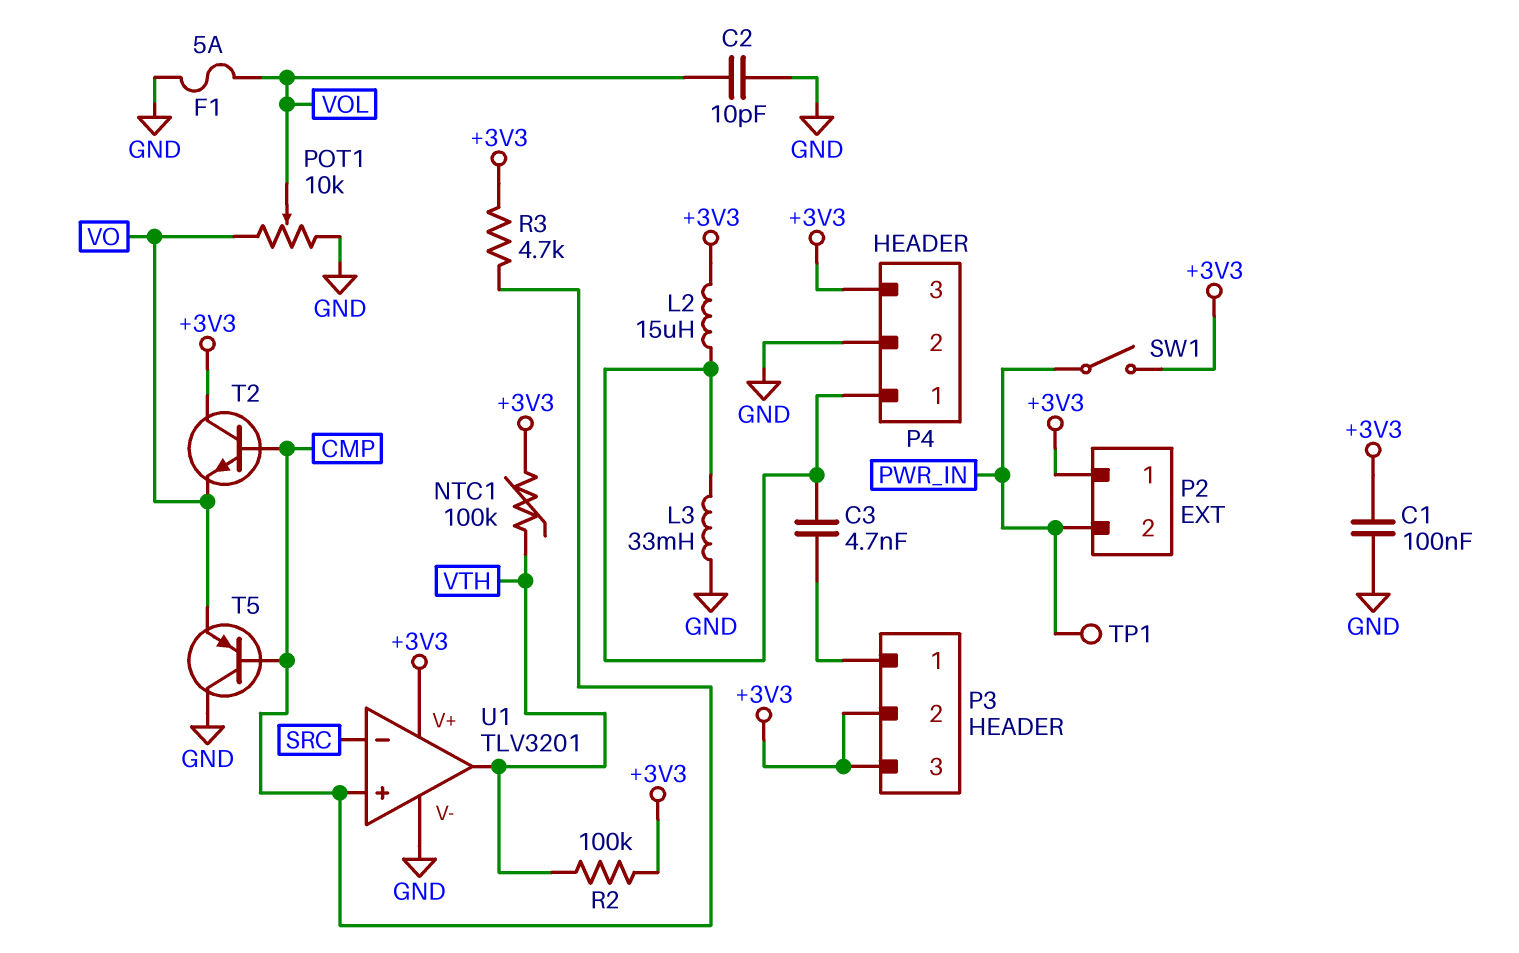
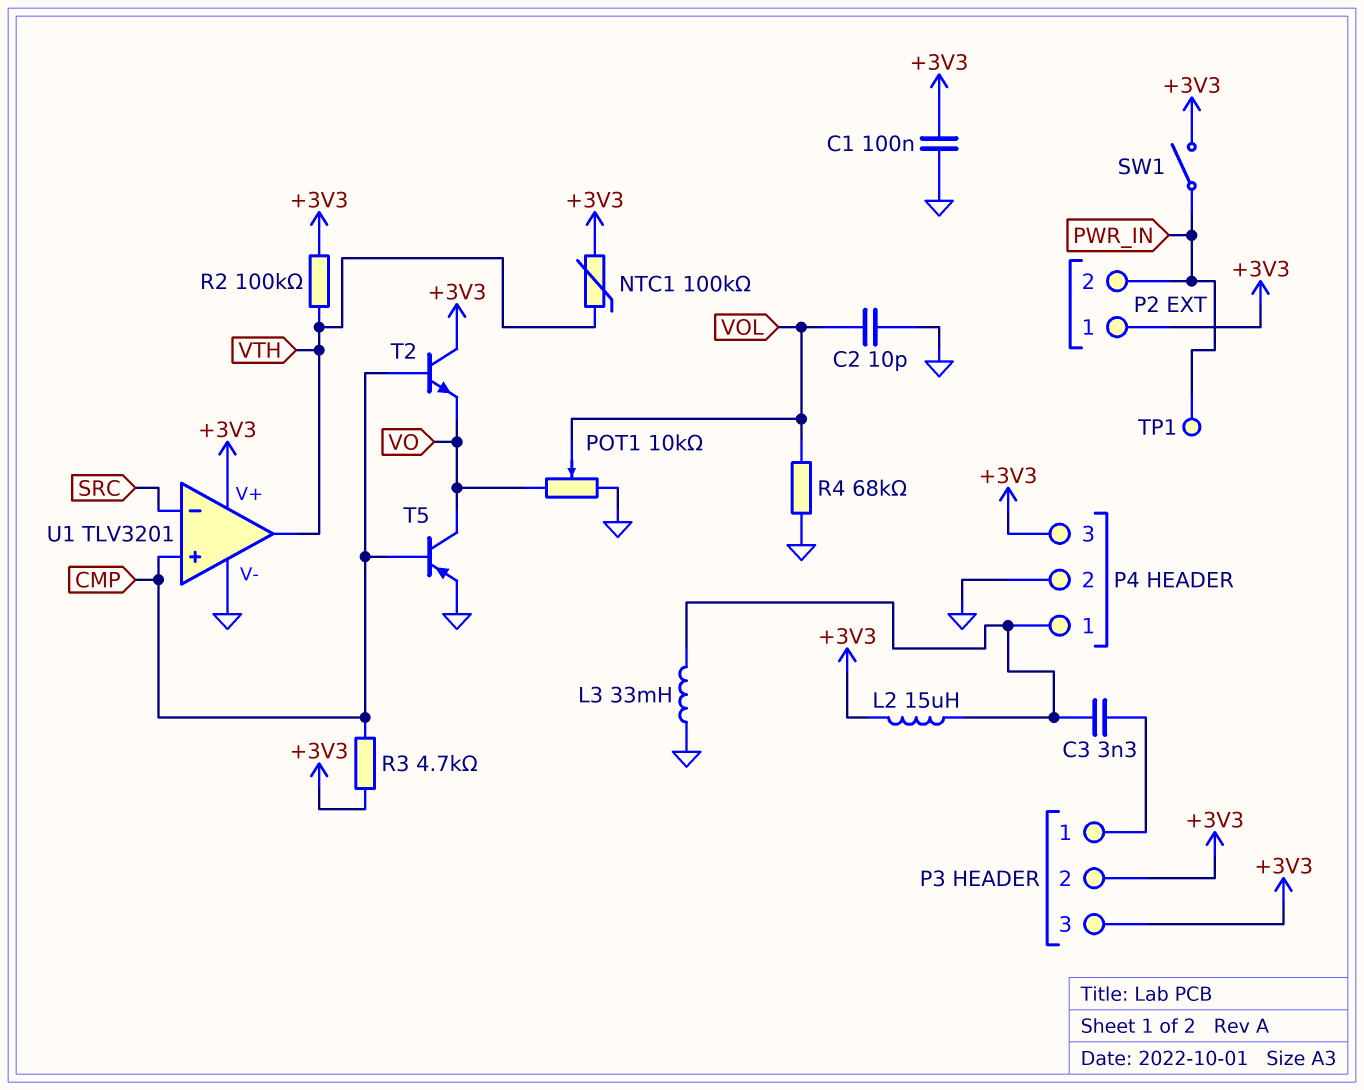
C3: 4.7nF (P3/1, P4/1) -> 3.3nF (P3/1, P4/1)
F1: 5A (GND, VOL) -> none
R4: none -> 68k (GND, VOL)
T5: PNP (B CMP, C GND, E VO) -> PNP (B CMP, C VO, E GND)

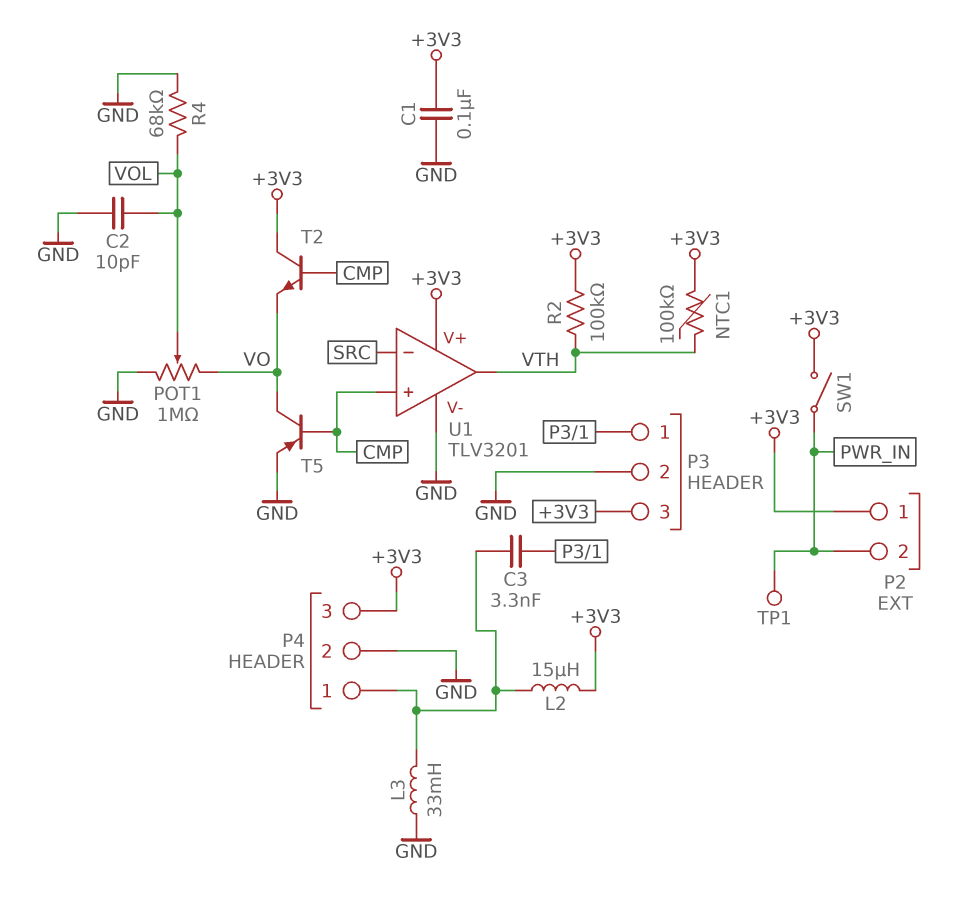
P3 pin 2: +3V3 -> GND
POT1: 10k (GND, VO, wiper VOL) -> 1M (GND, VO, wiper VOL)
R3: 4.7k (+3V3, CMP) -> none

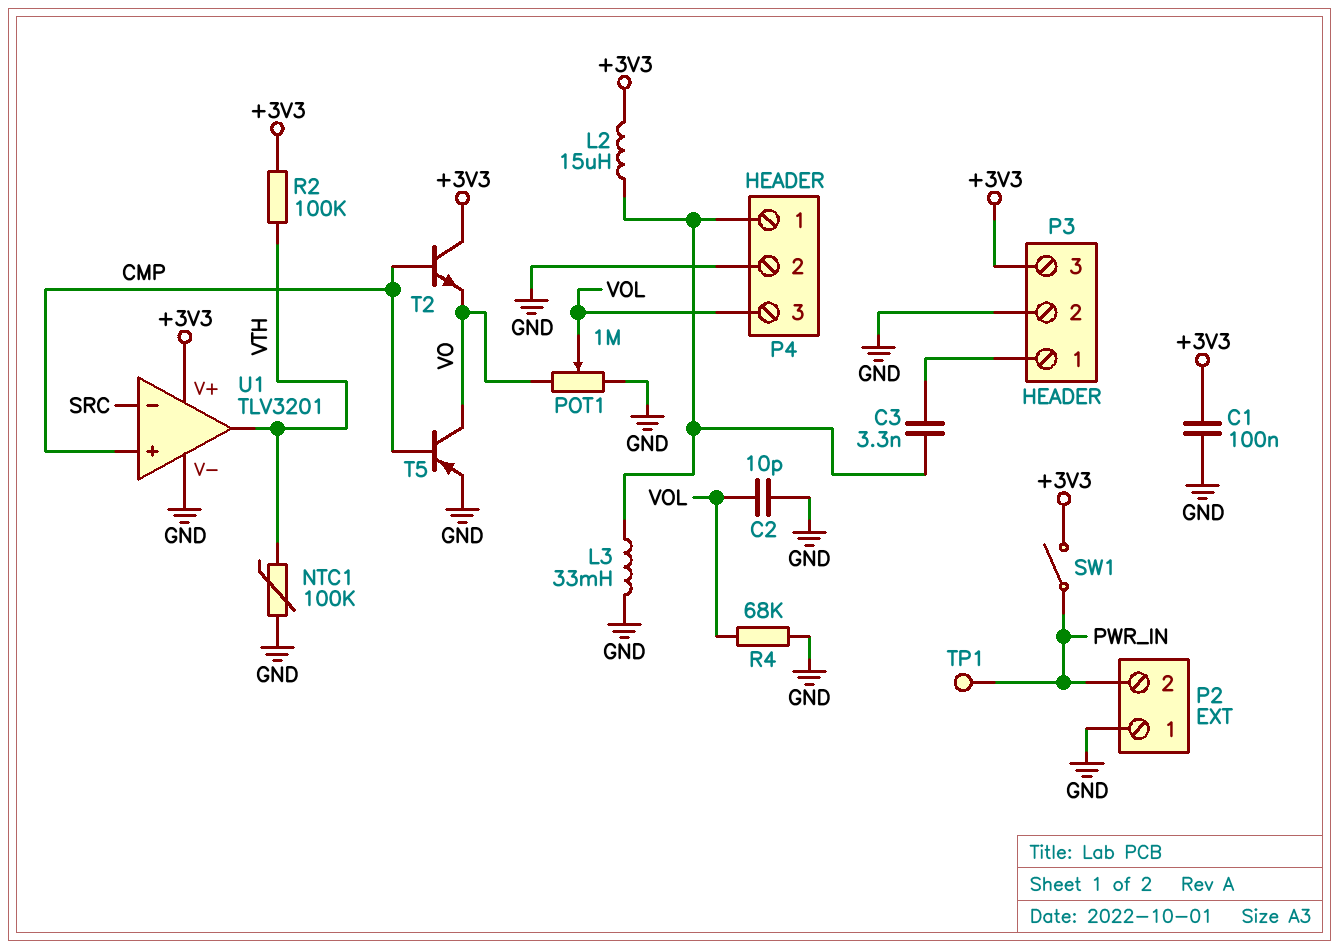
NTC1: 100k (+3V3, VTH) -> 100k (GND, VTH)
P2 pin 1: +3V3 -> GND
P4 pin 3: +3V3 -> VOL

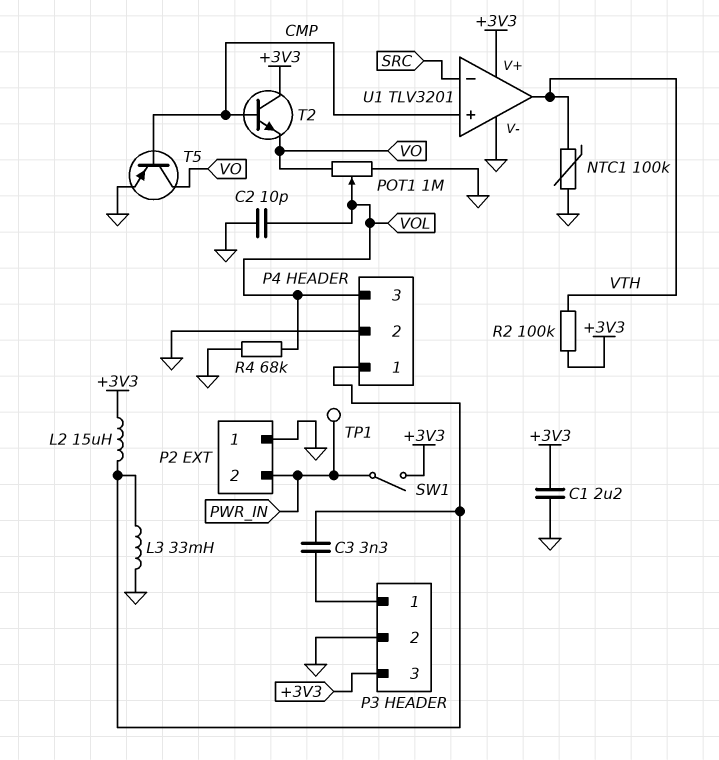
C1: 100nF (+3V3, GND) -> 2.2uF (+3V3, GND)

